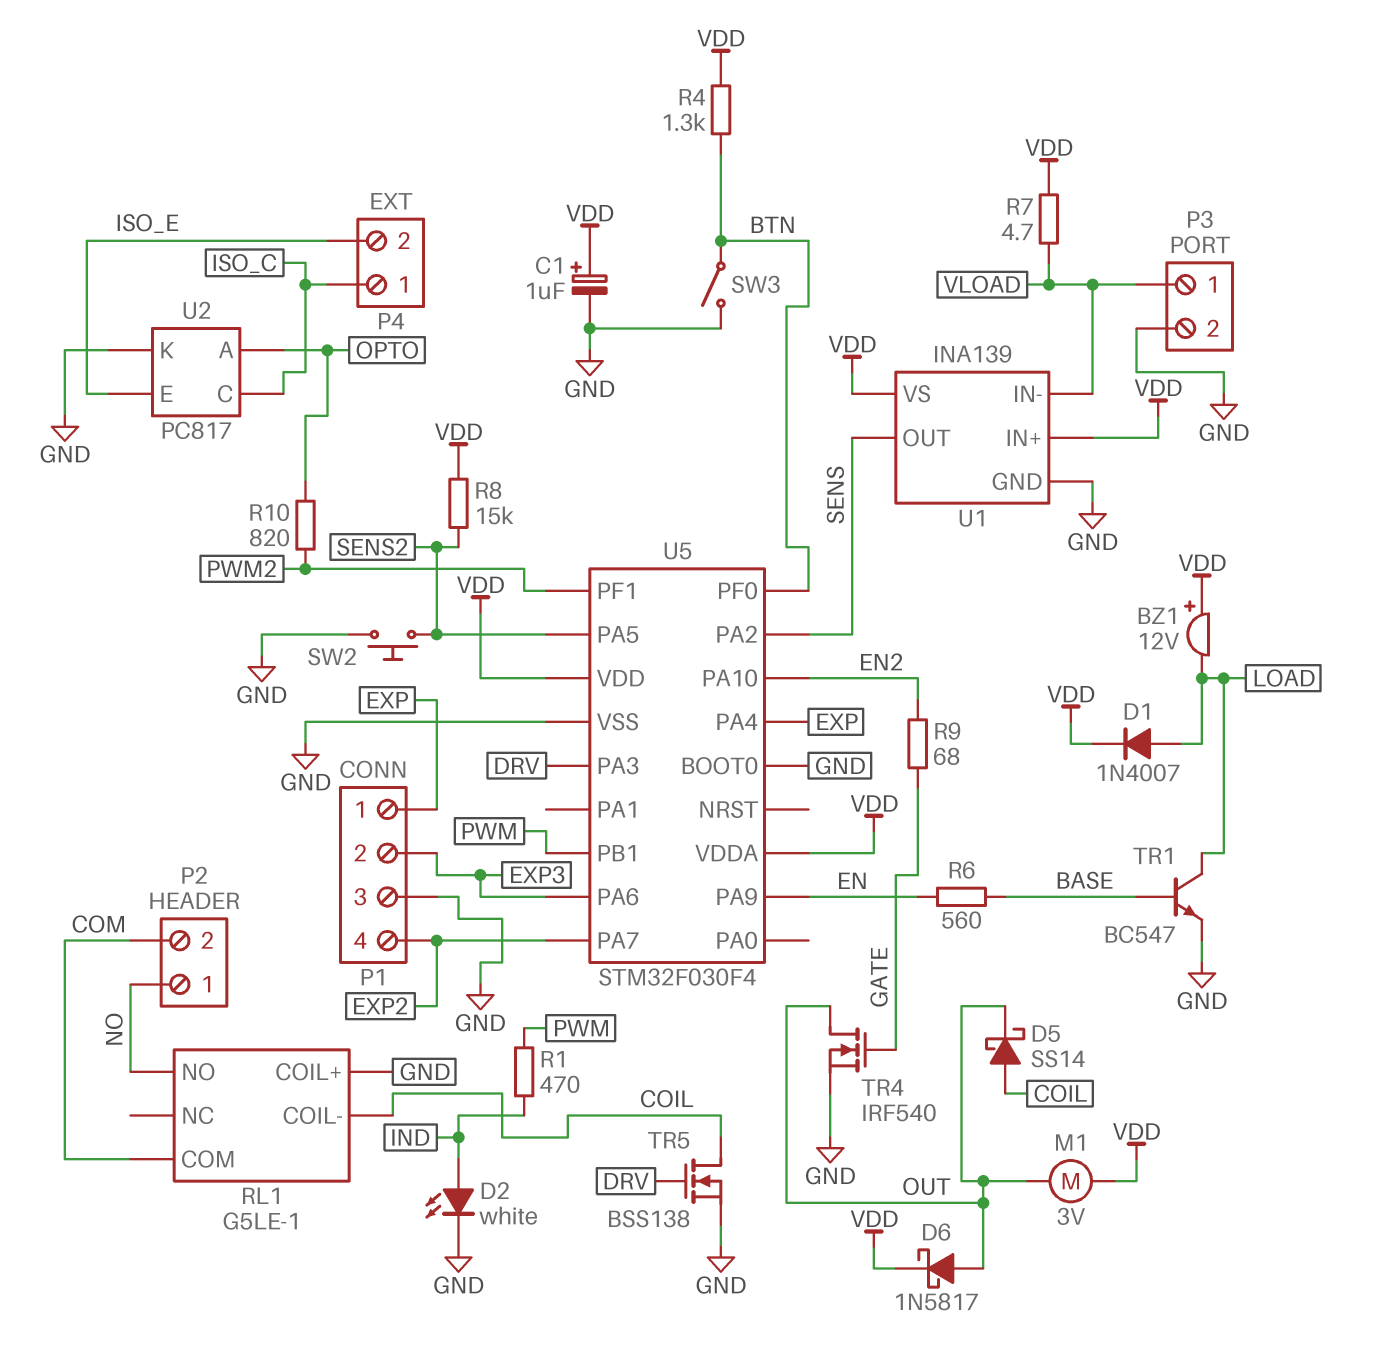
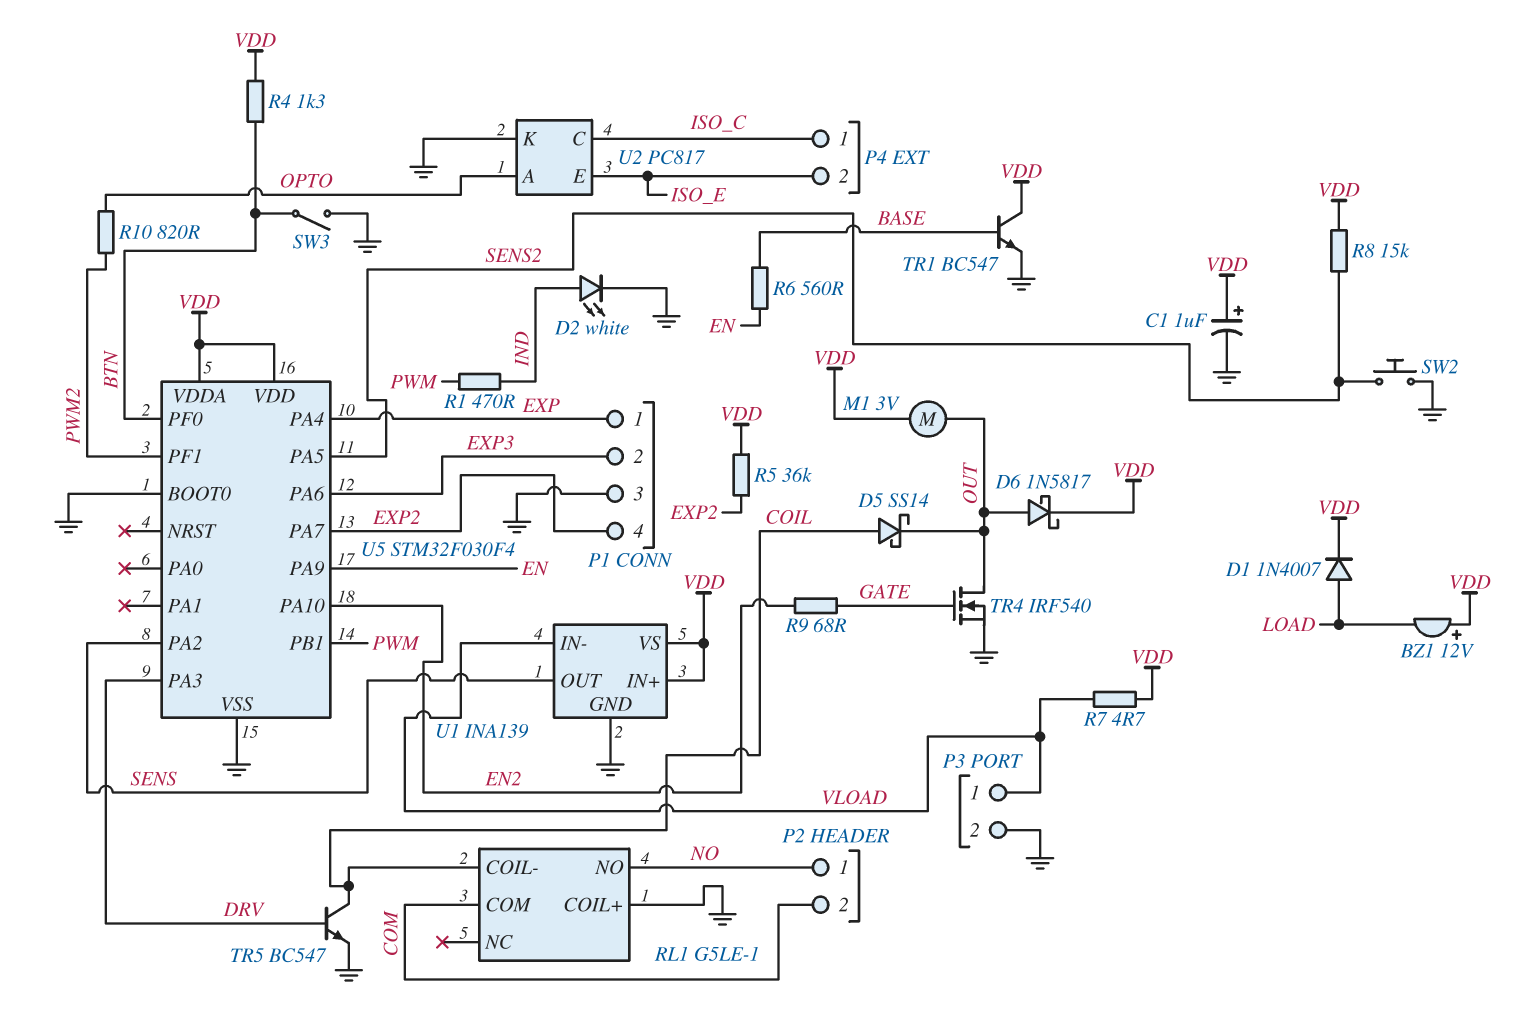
R5: none -> 36k (EXP2, VDD)
TR1: NPN BC547 (B BASE, C LOAD, E GND) -> NPN BC547 (B BASE, C VDD, E GND)
TR5: NMOS BSS138 (G DRV, D COIL, S GND) -> NPN BC547 (B DRV, C COIL, E GND)

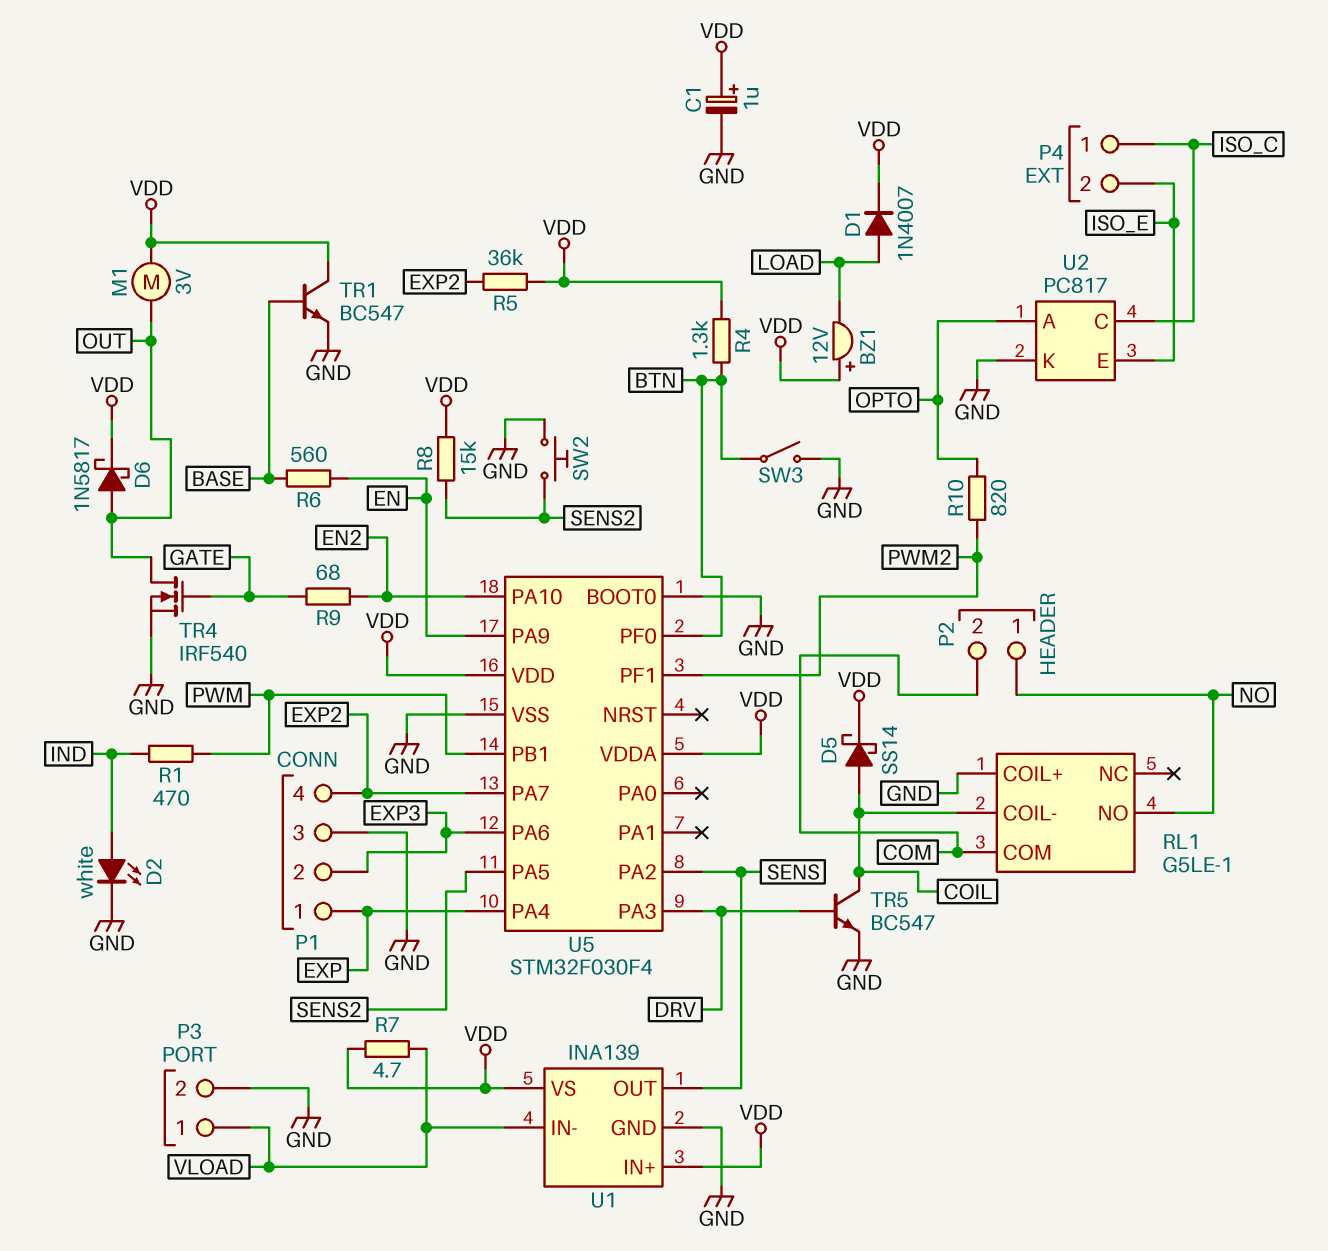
D5: schottky SS14 (A COIL, K OUT) -> schottky SS14 (A COIL, K VDD)

